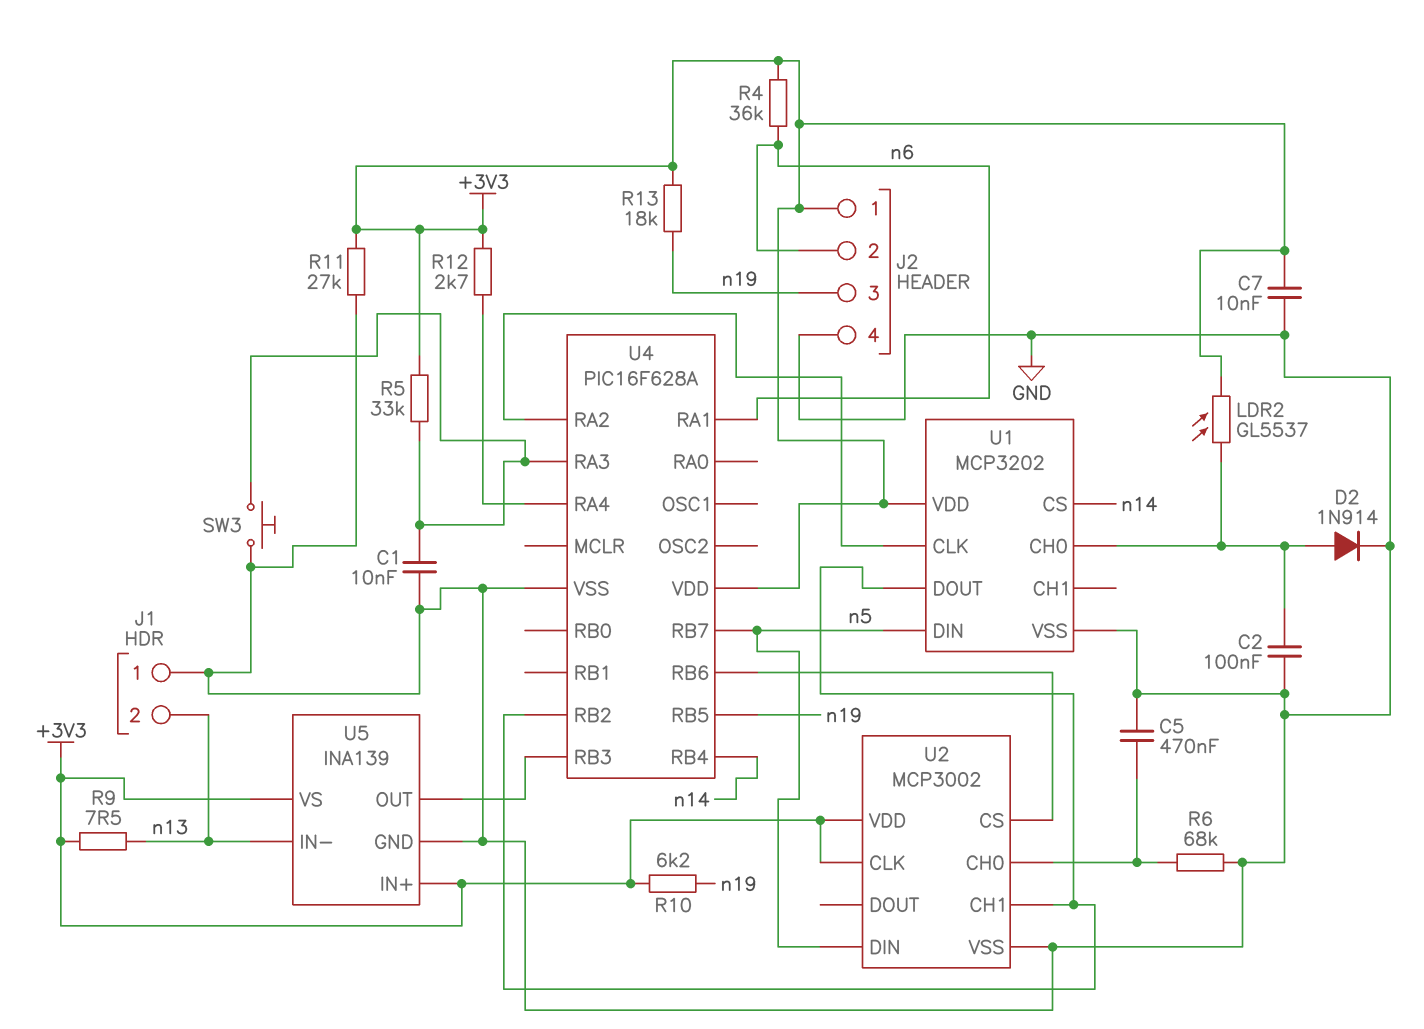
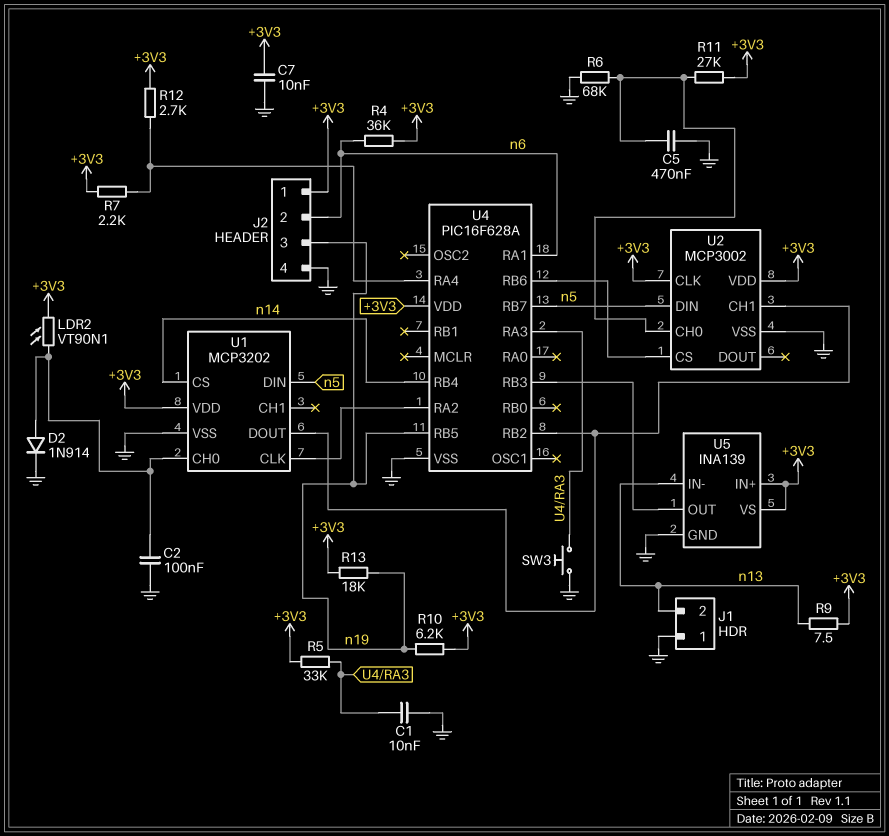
LDR2: GL5537 (+3V3, U1/CH0) -> VT90N1 (+3V3, U1/CH0)
R7: none -> 2.2k (+3V3, U4/RA4)
R11: 27k (+3V3, GND) -> 27k (+3V3, U2/CH0)

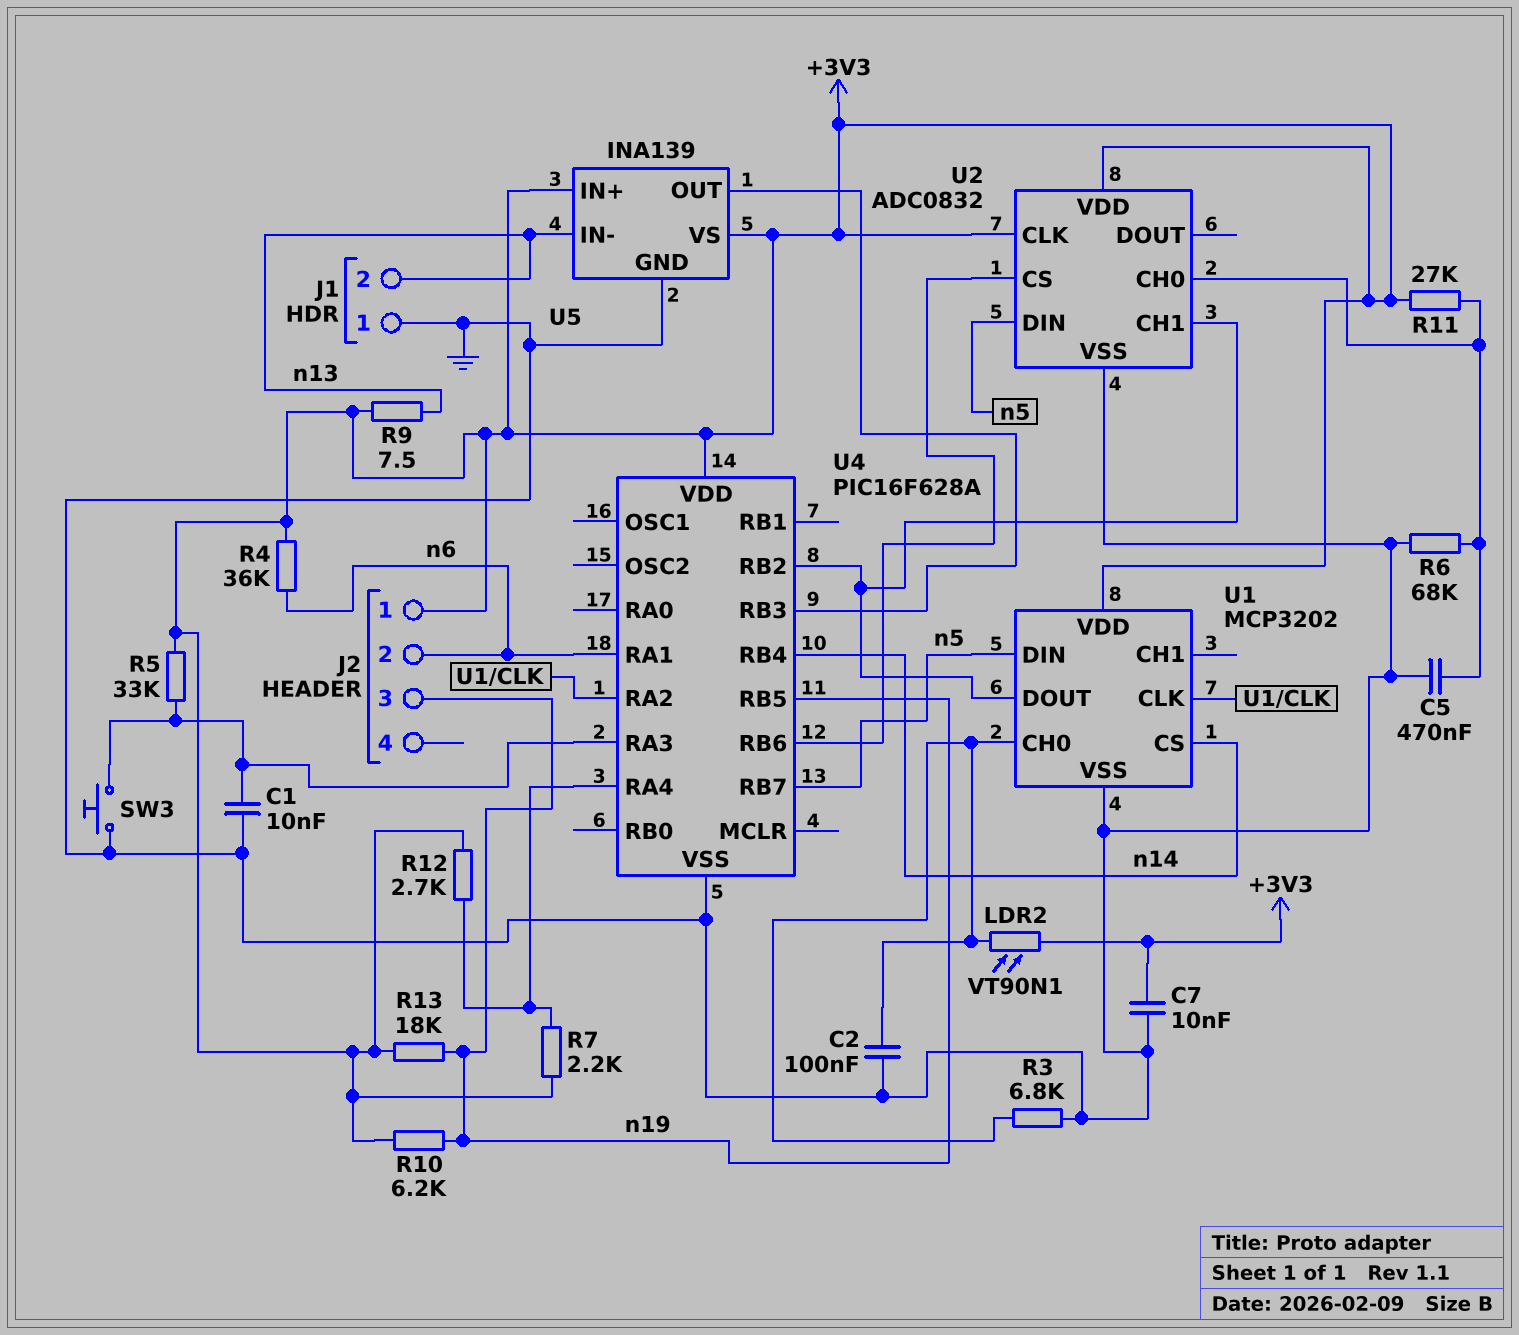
D2: diode 1N914 (A U1/CH0, K GND) -> none
J2 pin 4: GND -> none
R3: none -> 6.8k (GND, U1/CH0)
U2: MCP3002 -> ADC0832

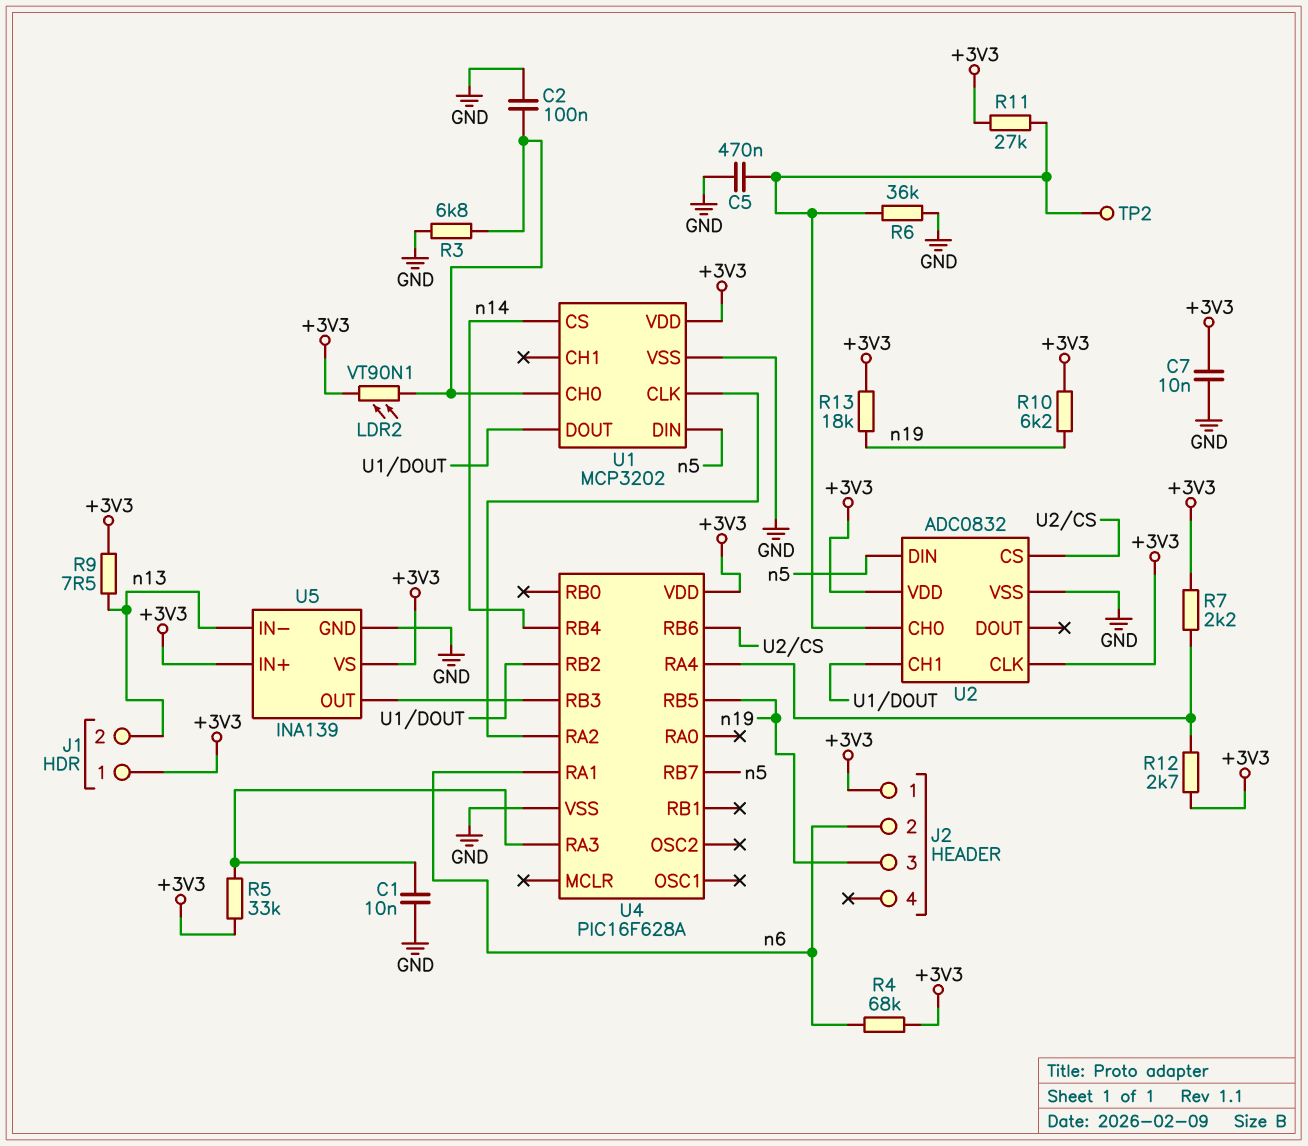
J1 pin 1: GND -> +3V3
R4: 36k (+3V3, n6) -> 68k (+3V3, n6)
R6: 68k (GND, U2/CH0) -> 36k (GND, U2/CH0)
SW3: button (GND, U4/RA3) -> none
TP2: none -> test point (U2/CH0)

